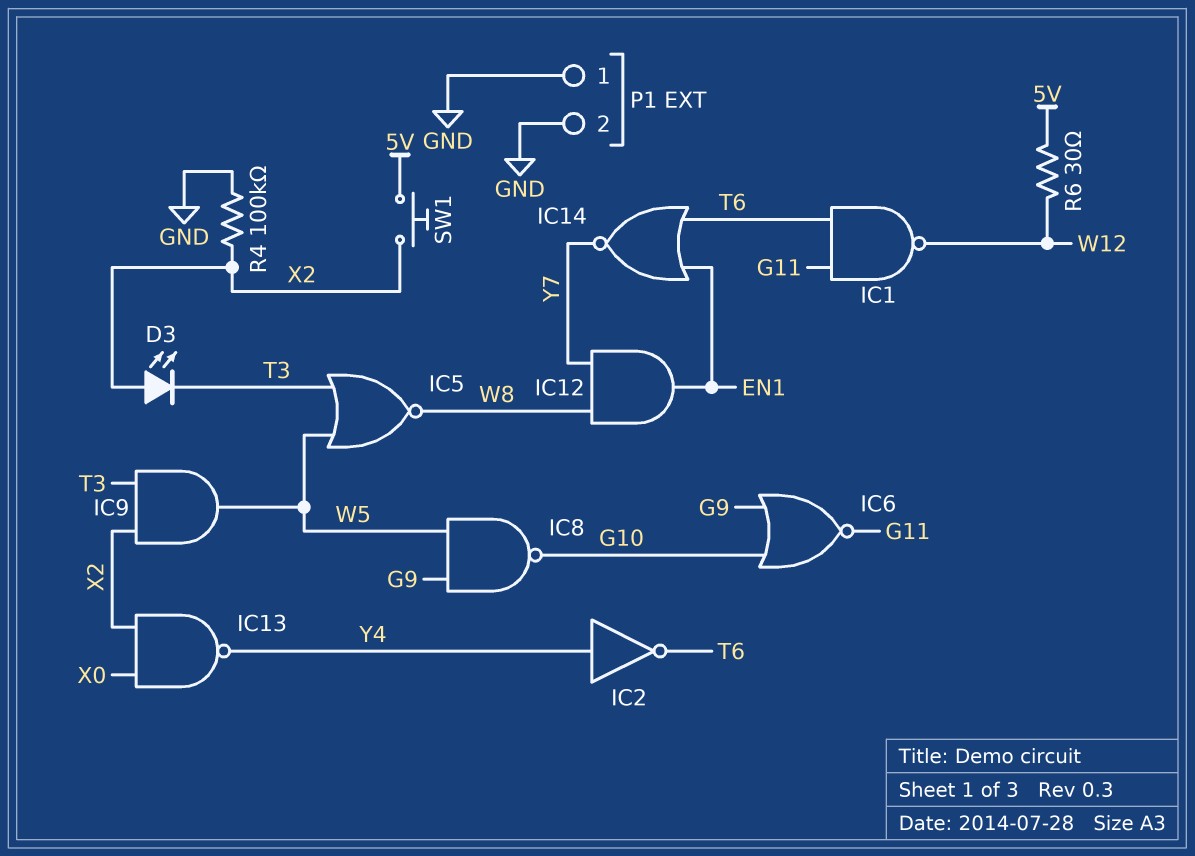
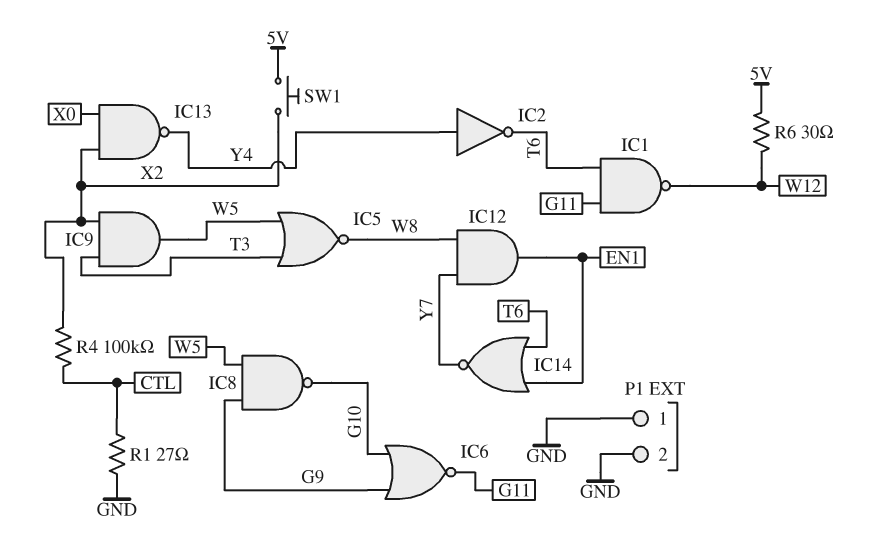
D3: LED (A X2, K T3) -> none
R1: none -> 27 (CTL, GND)
R4: 100k (GND, X2) -> 100k (CTL, X2)

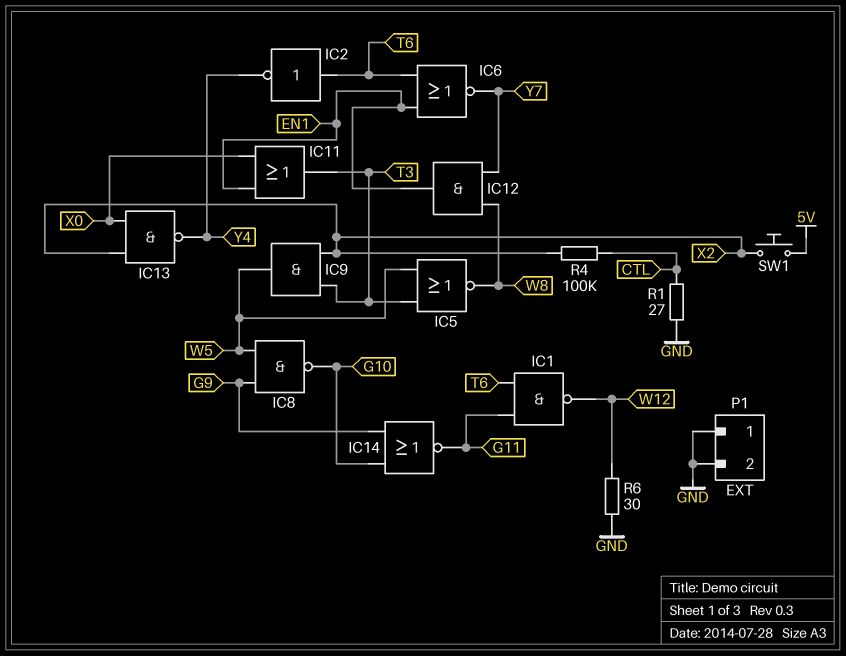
IC2: NOT (in Y4, out T6) -> NOT (in T6, out Y4)
IC6: NOR (in G9, in G10, out G11) -> NOR (in EN1, in T6, out Y7)
IC11: none -> OR (in EN1, in X0, out T3)
IC14: NOR (in EN1, in T6, out Y7) -> NOR (in G9, in G10, out G11)
R6: 30 (5V, W12) -> 30 (GND, W12)

